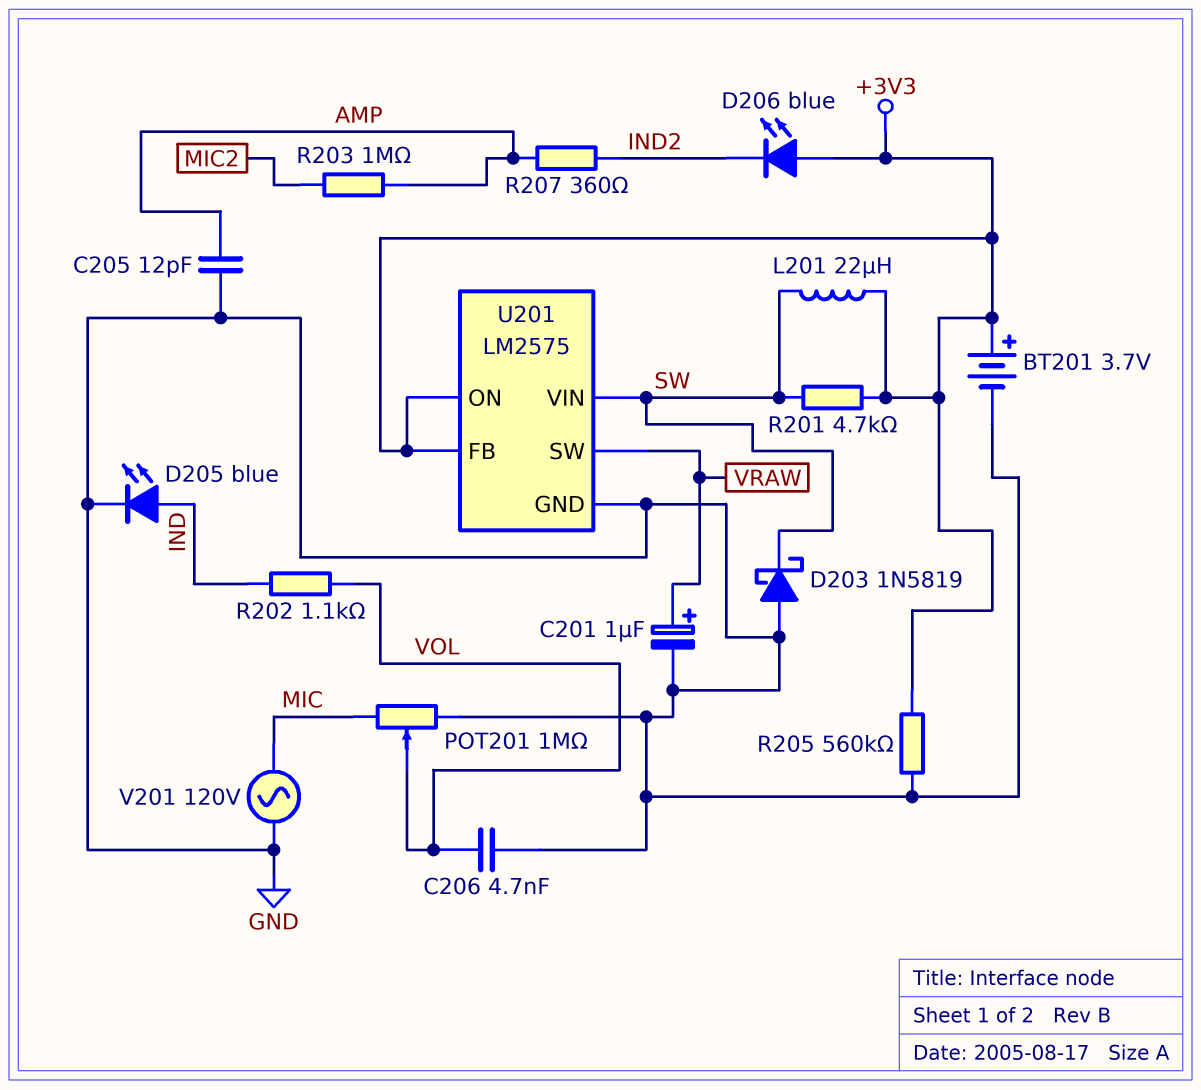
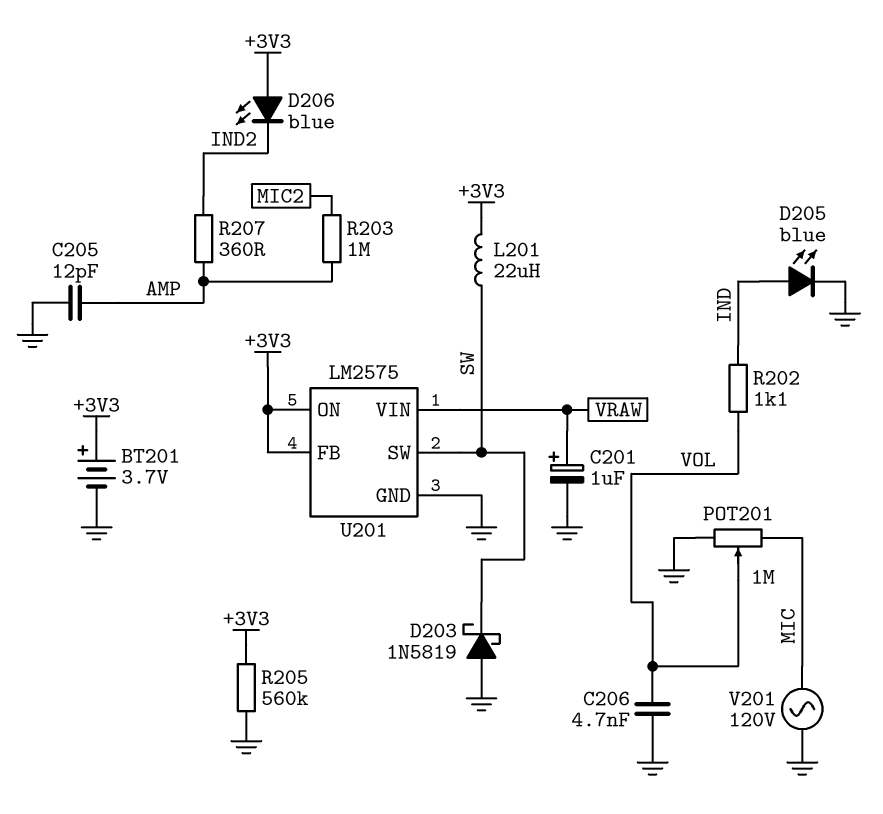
R201: 4.7k (+3V3, SW) -> none
U201 pin SW: VRAW -> SW
U201 pin VIN: SW -> VRAW

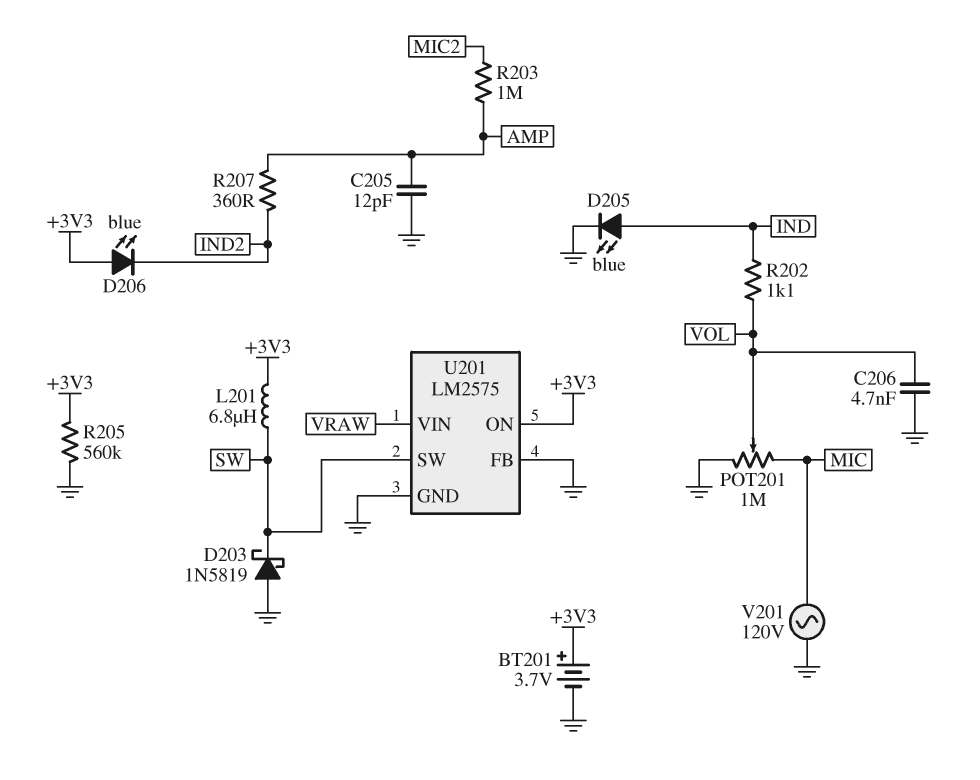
C201: 1uF (plus VRAW, minus GND) -> none
L201: 22uH (+3V3, SW) -> 6.8uH (+3V3, SW)
U201 pin FB: +3V3 -> GND

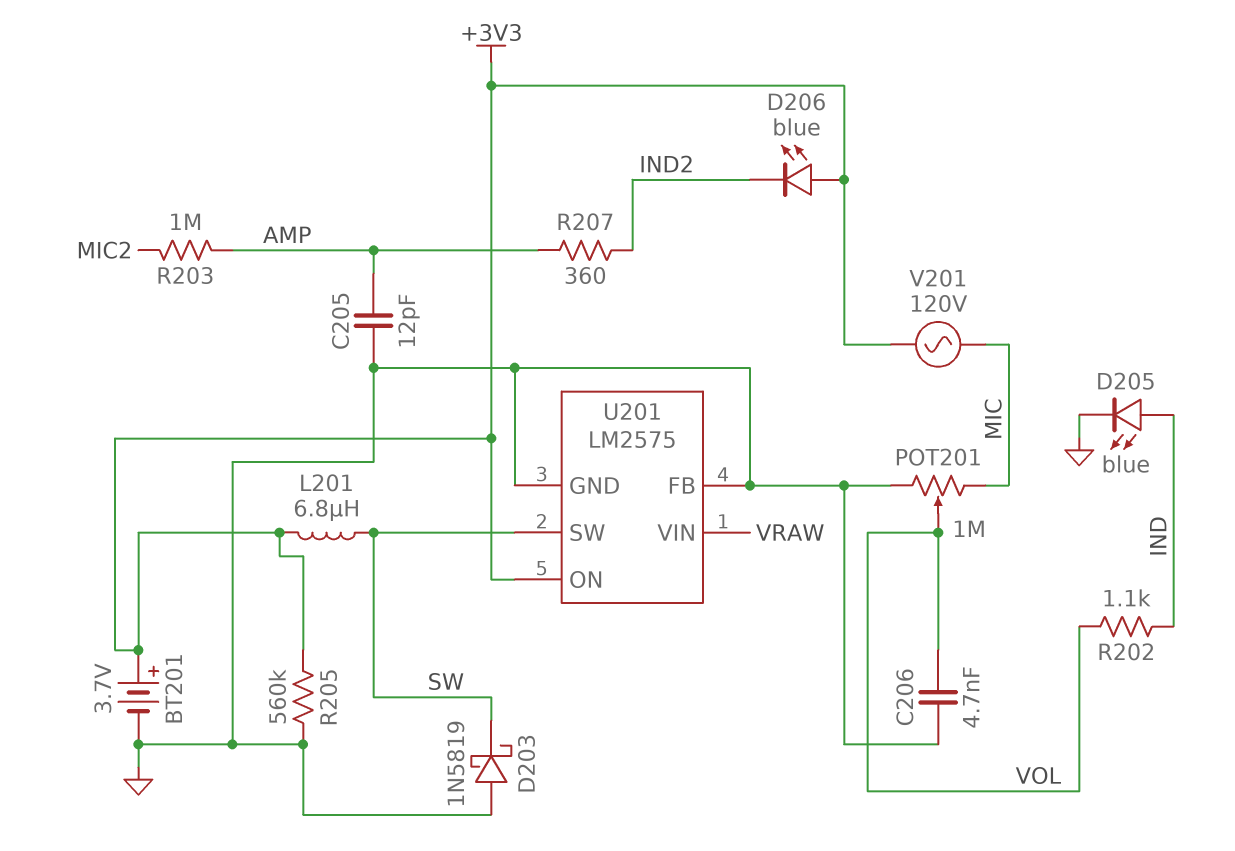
V201: AC 120V (GND, MIC) -> AC 120V (+3V3, MIC)

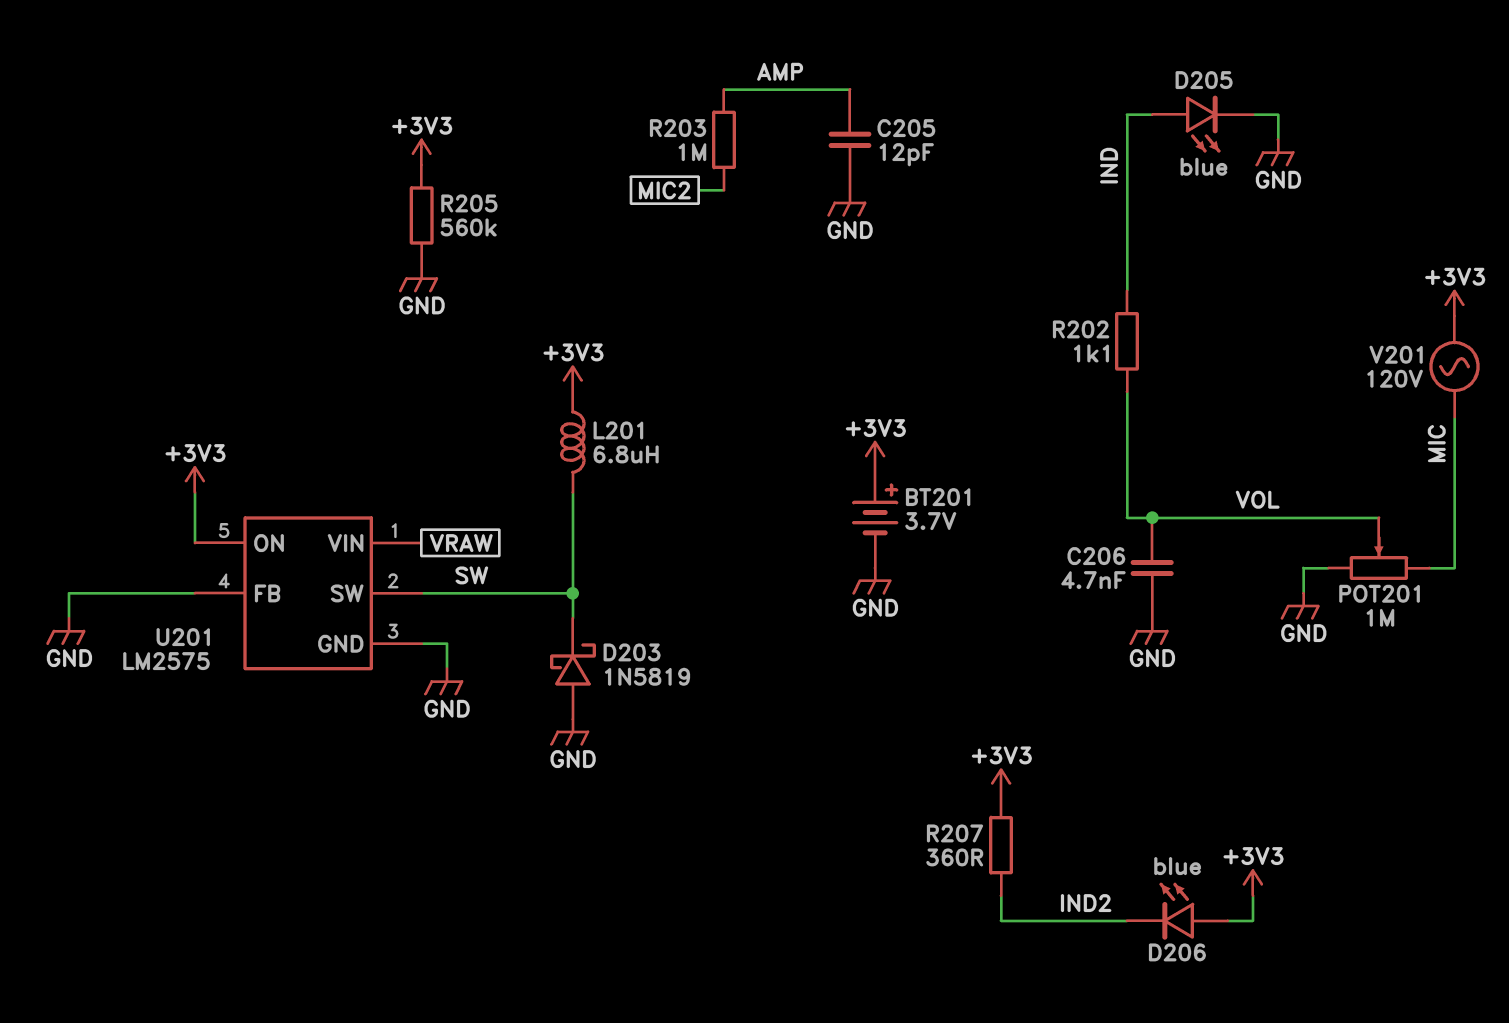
R207: 360 (AMP, IND2) -> 360 (+3V3, IND2)

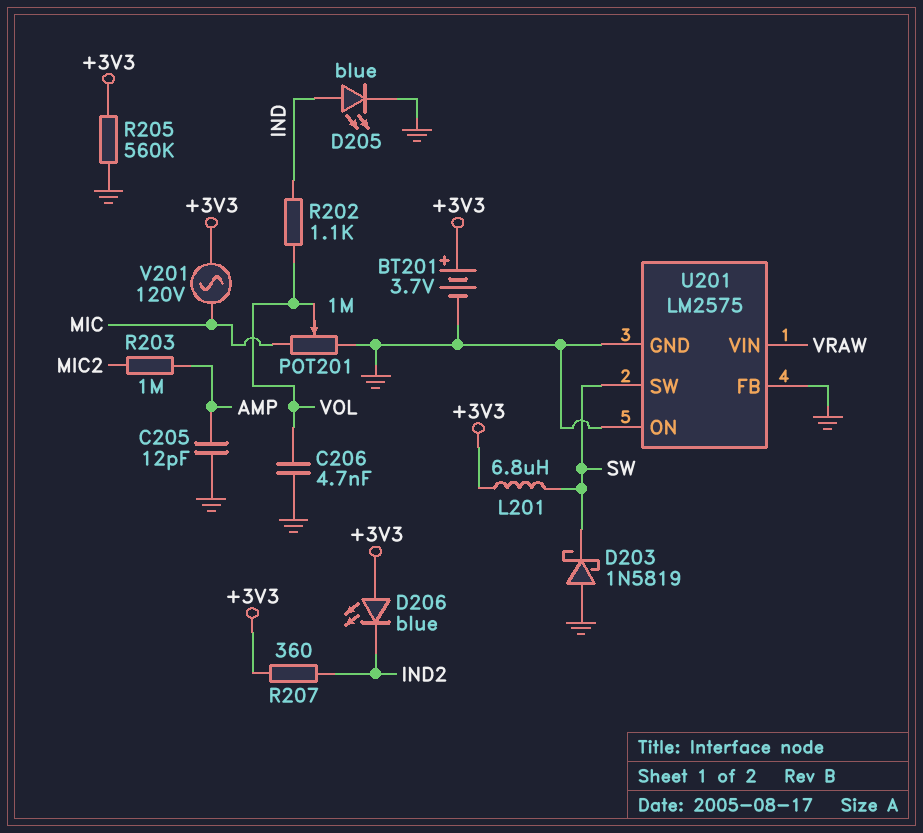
U201 pin ON: +3V3 -> GND

